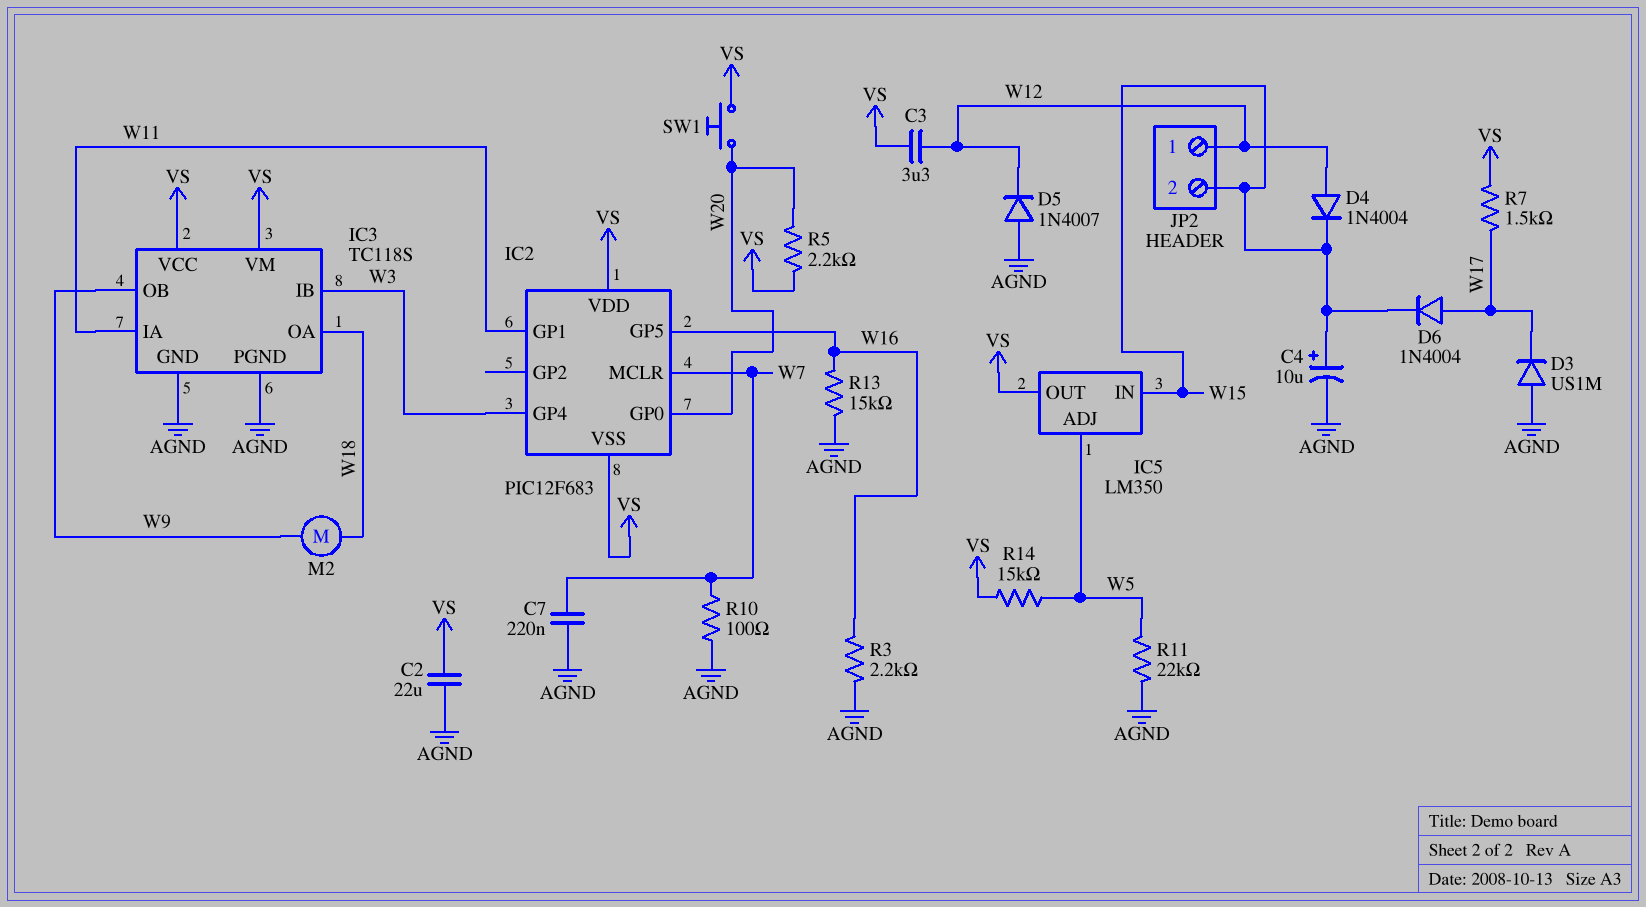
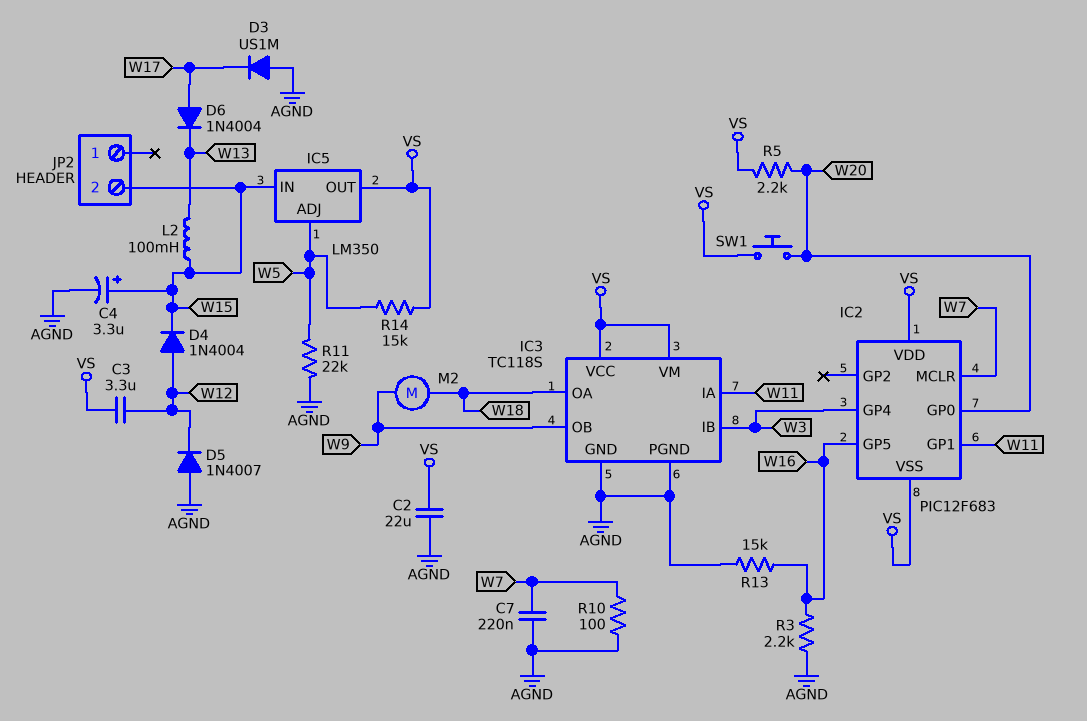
C4: 10uF (plus W15, minus AGND) -> 3.3uF (plus W15, minus AGND)
D6: diode 1N4004 (A W17, K W15) -> diode 1N4004 (A W17, K W13)
JP2 pin 1: W12 -> none
L2: none -> 100mH (W13, W15)
R7: 1.5k (VS, W17) -> none

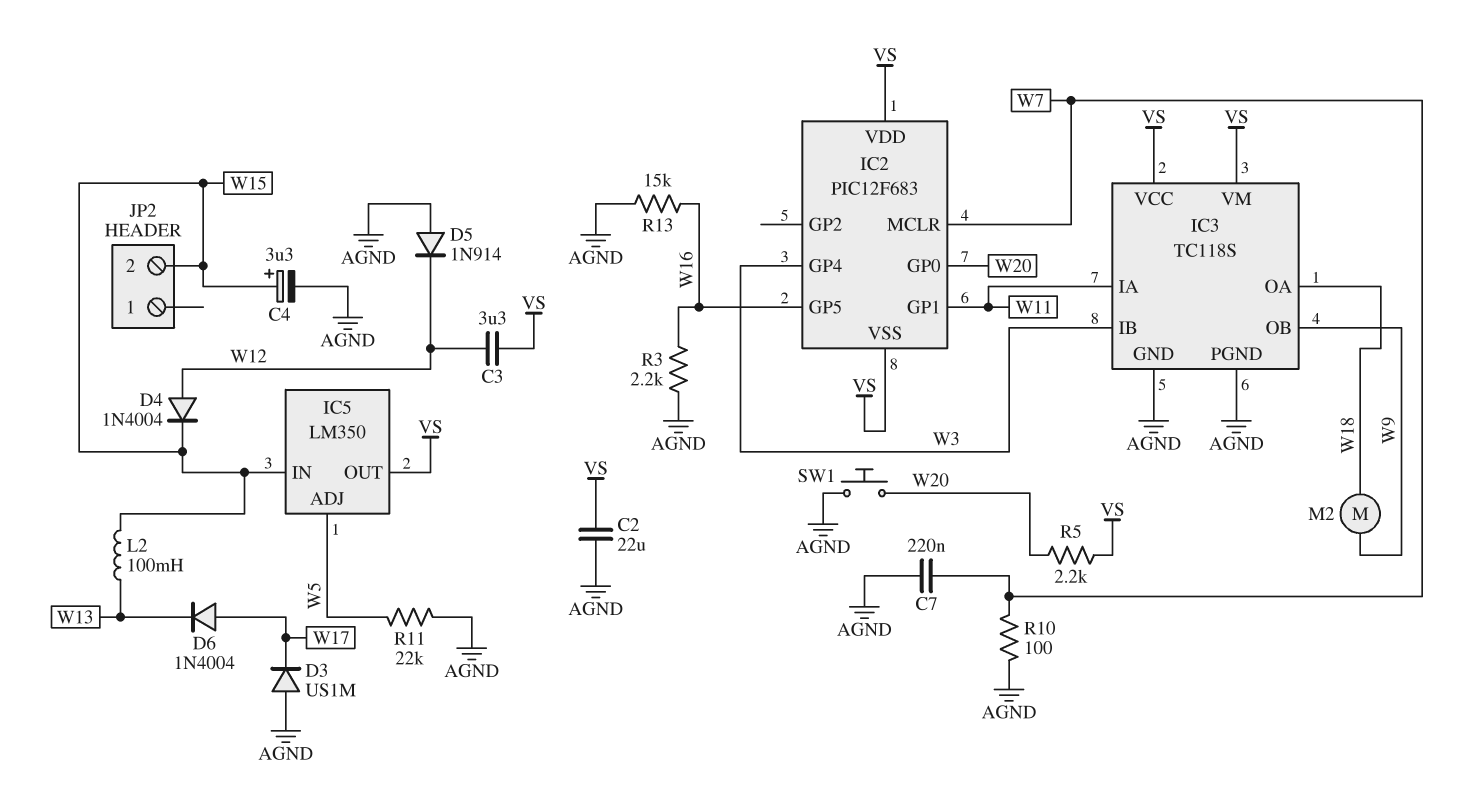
D5: diode 1N4007 (A AGND, K W12) -> diode 1N914 (A AGND, K W12)
R14: 15k (VS, W5) -> none
SW1: button (VS, W20) -> button (AGND, W20)

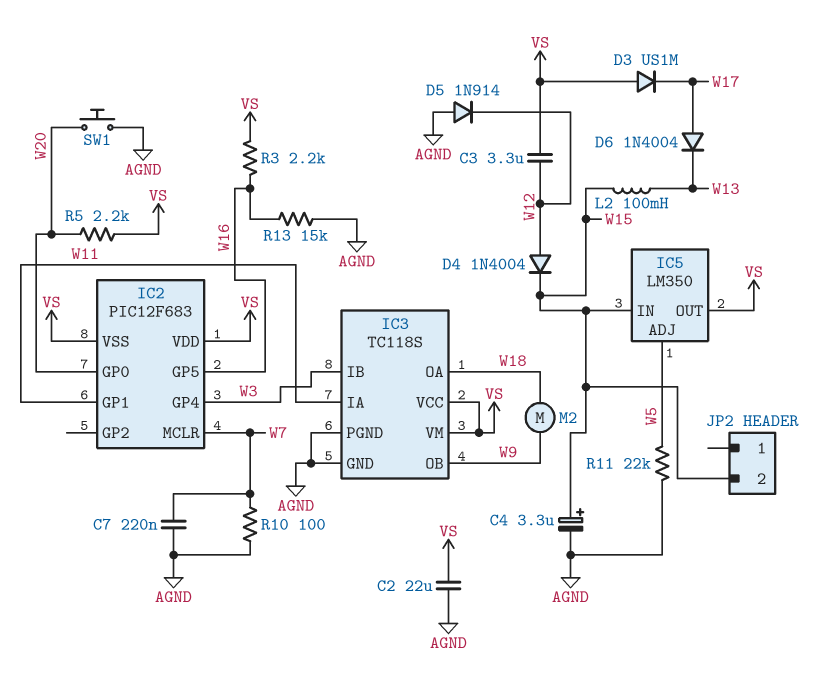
D3: diode US1M (A AGND, K W17) -> diode US1M (A VS, K W17)
R3: 2.2k (AGND, W16) -> 2.2k (VS, W16)

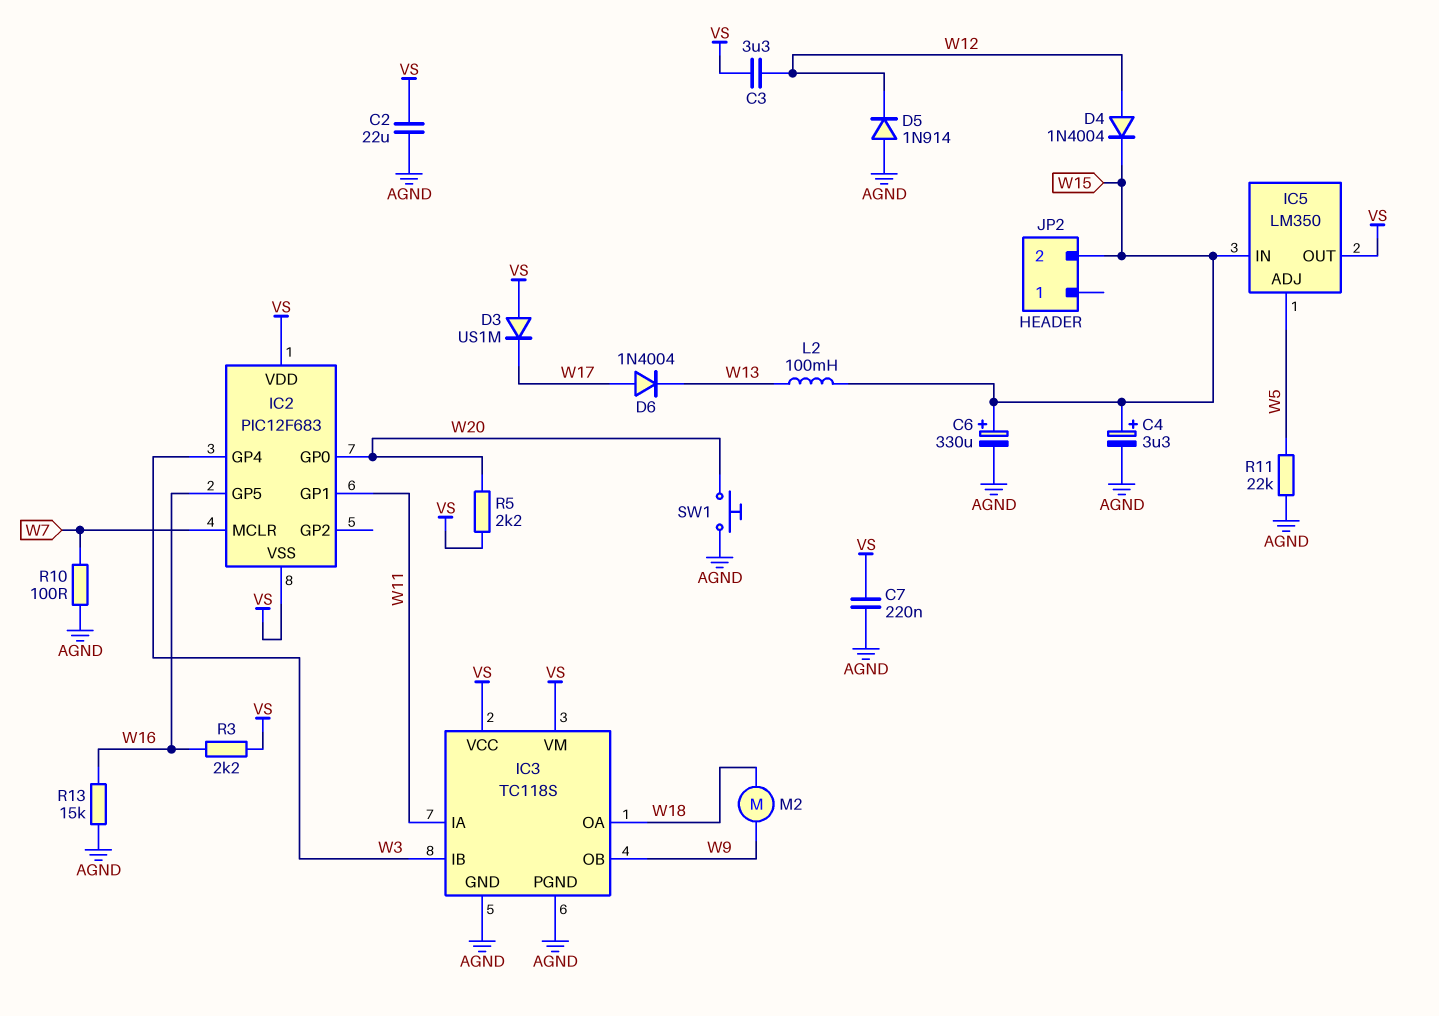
C6: none -> 330uF (plus W15, minus AGND)
C7: 220nF (AGND, W7) -> 220nF (AGND, VS)

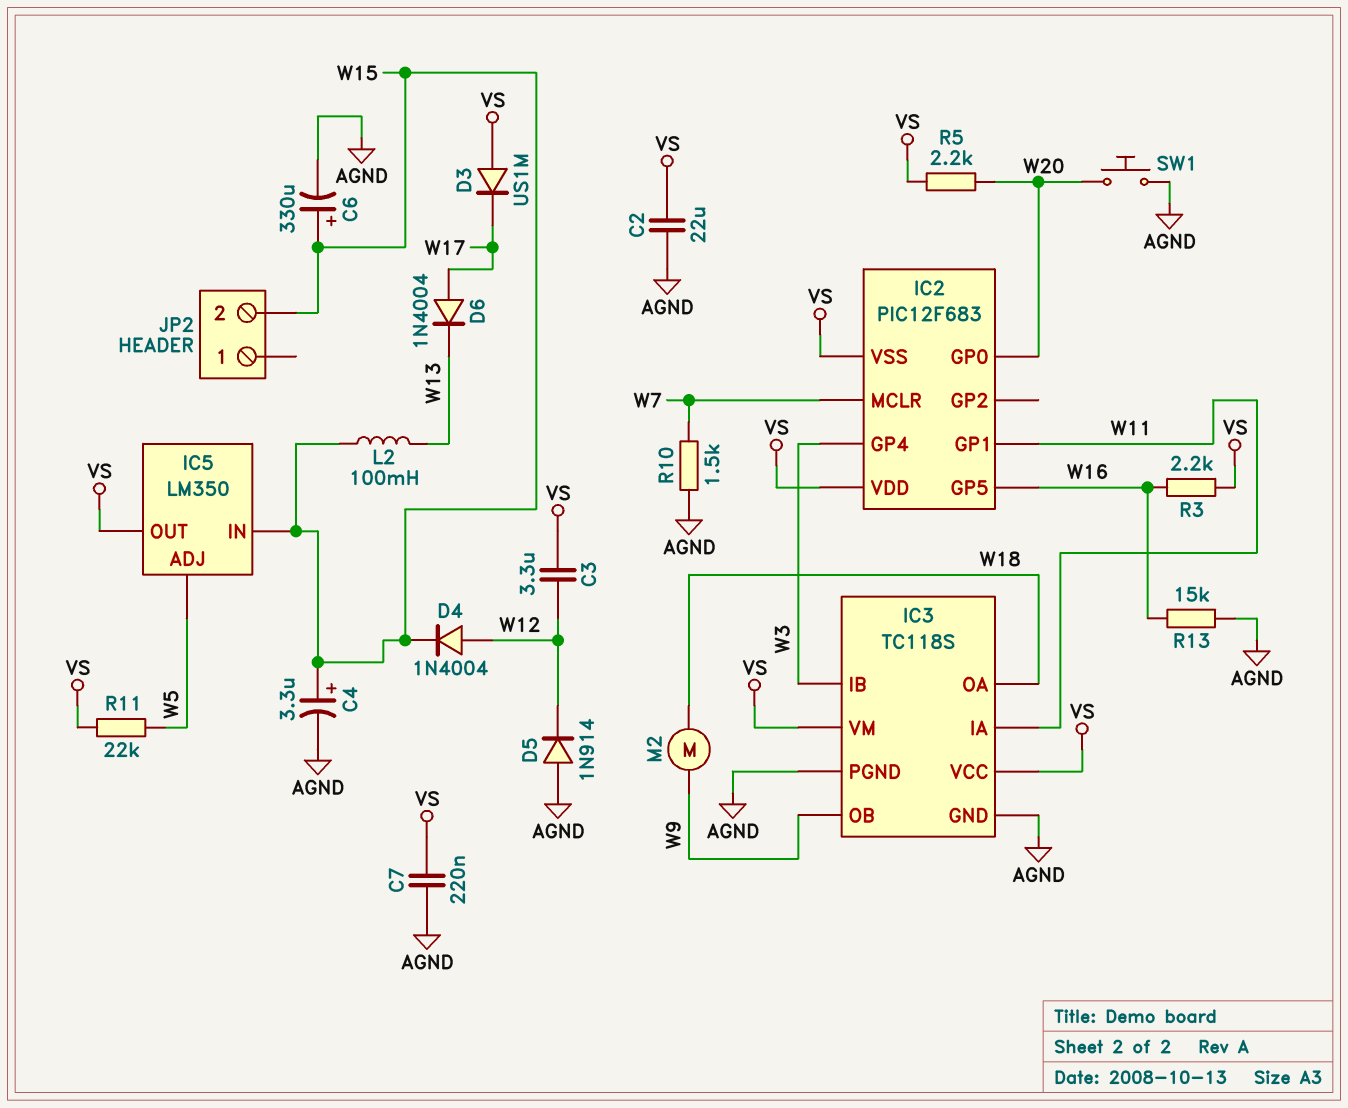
R10: 100 (AGND, W7) -> 1.5k (AGND, W7)
R11: 22k (AGND, W5) -> 22k (VS, W5)

